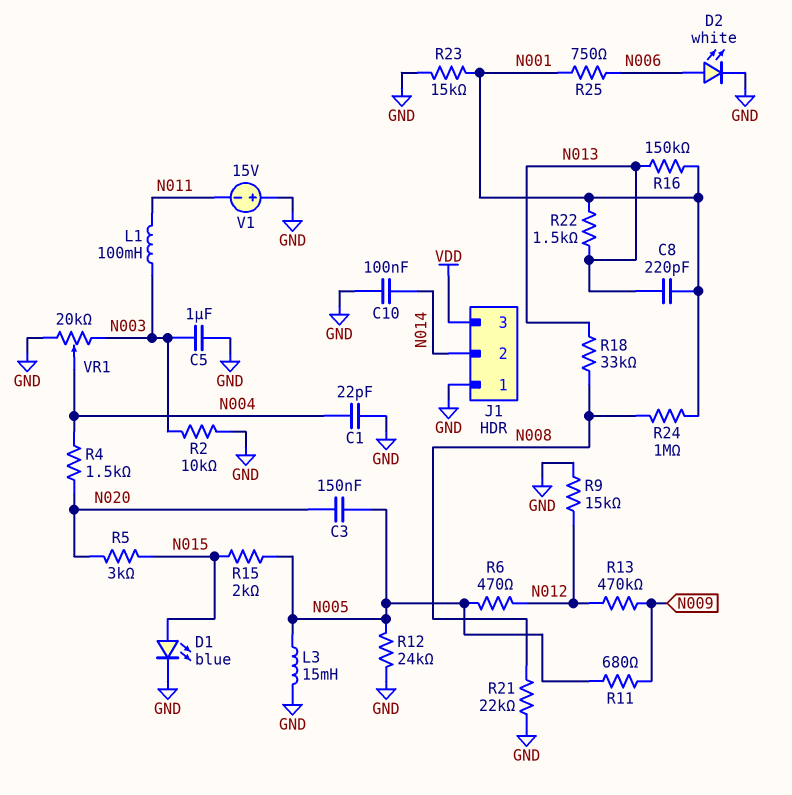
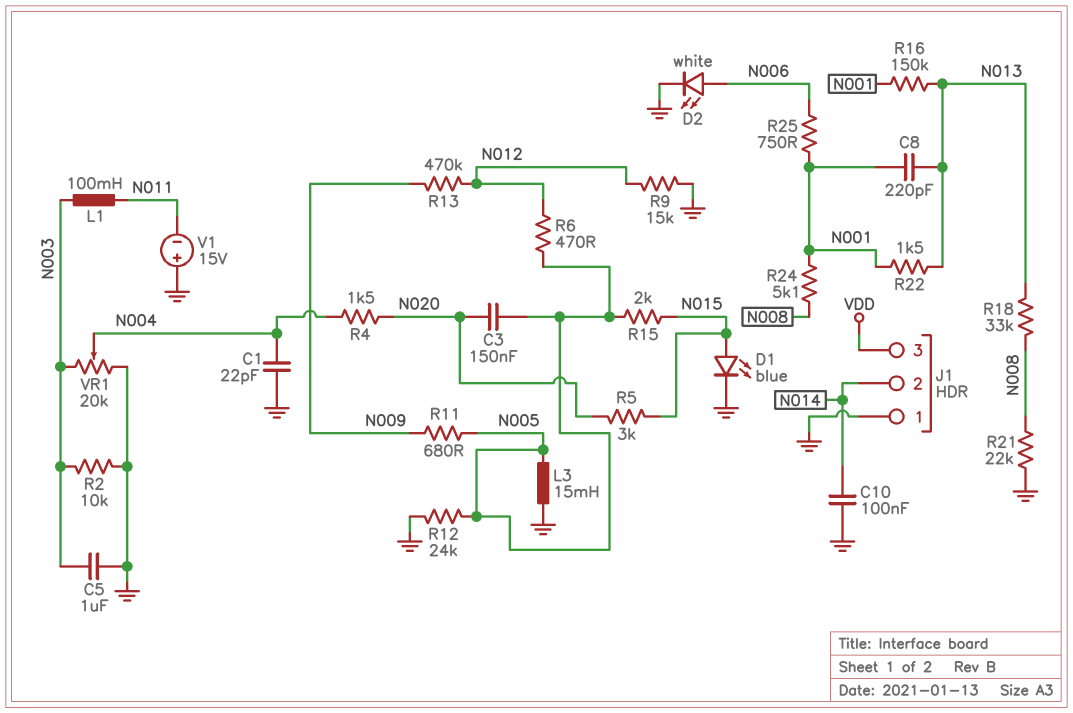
R23: 15k (GND, N001) -> none
R24: 1M (N001, N008) -> 5.1k (N001, N008)

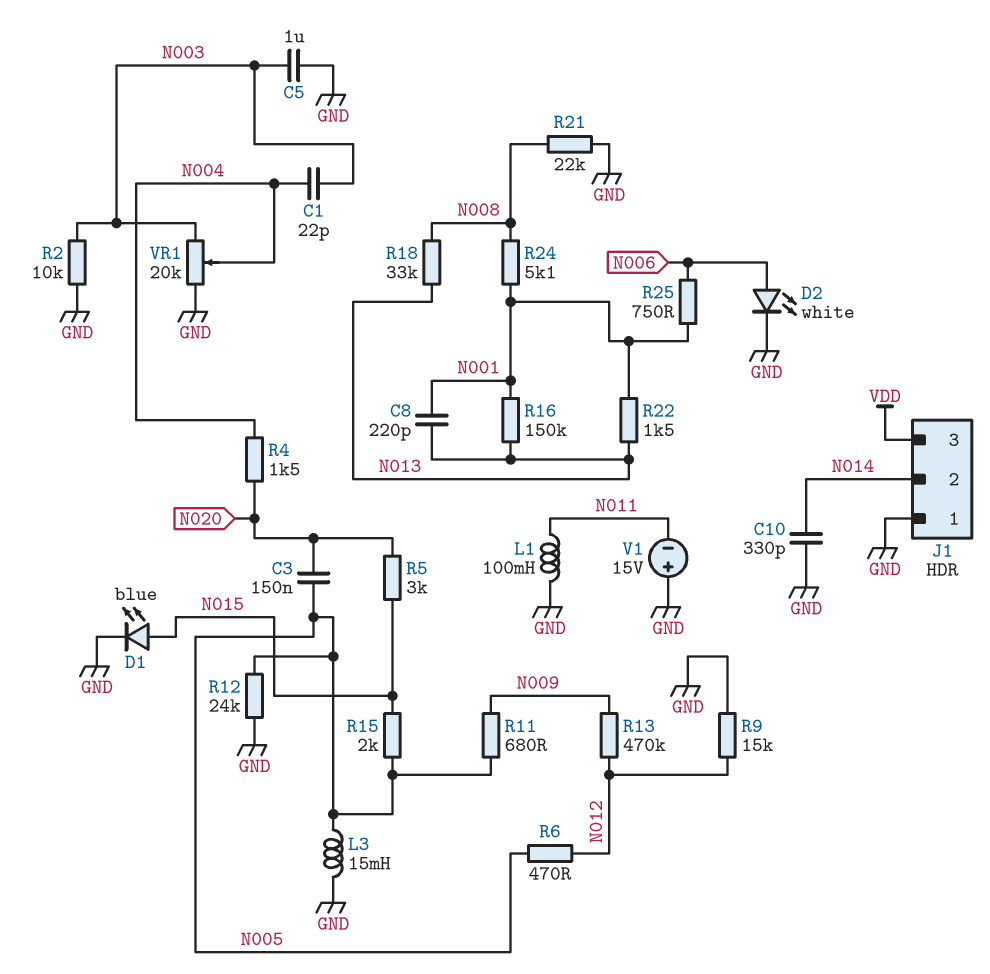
C1: 22pF (GND, N004) -> 22pF (N003, N004)
C10: 100nF (GND, N014) -> 330pF (GND, N014)
L1: 100mH (N003, N011) -> 100mH (GND, N011)

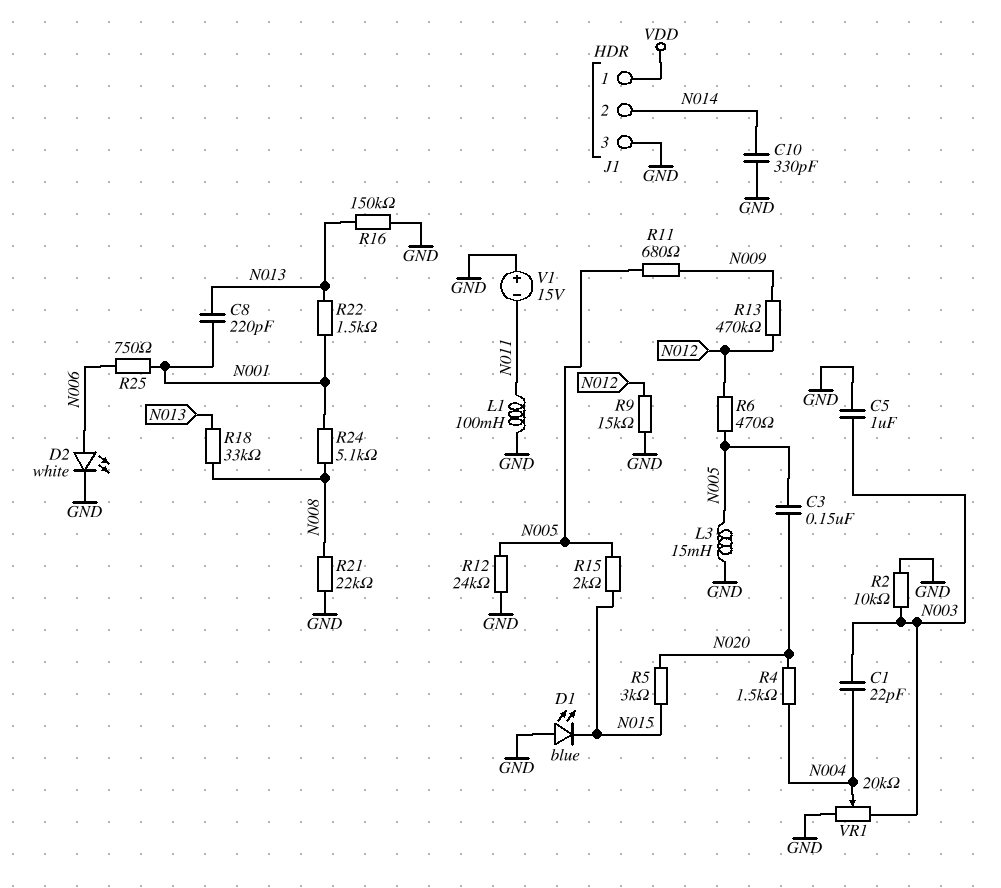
D1: LED blue (A N015, K GND) -> LED blue (A GND, K N015)
J1 pin 1: GND -> VDD
J1 pin 3: VDD -> GND
R16: 150k (N001, N013) -> 150k (GND, N013)

